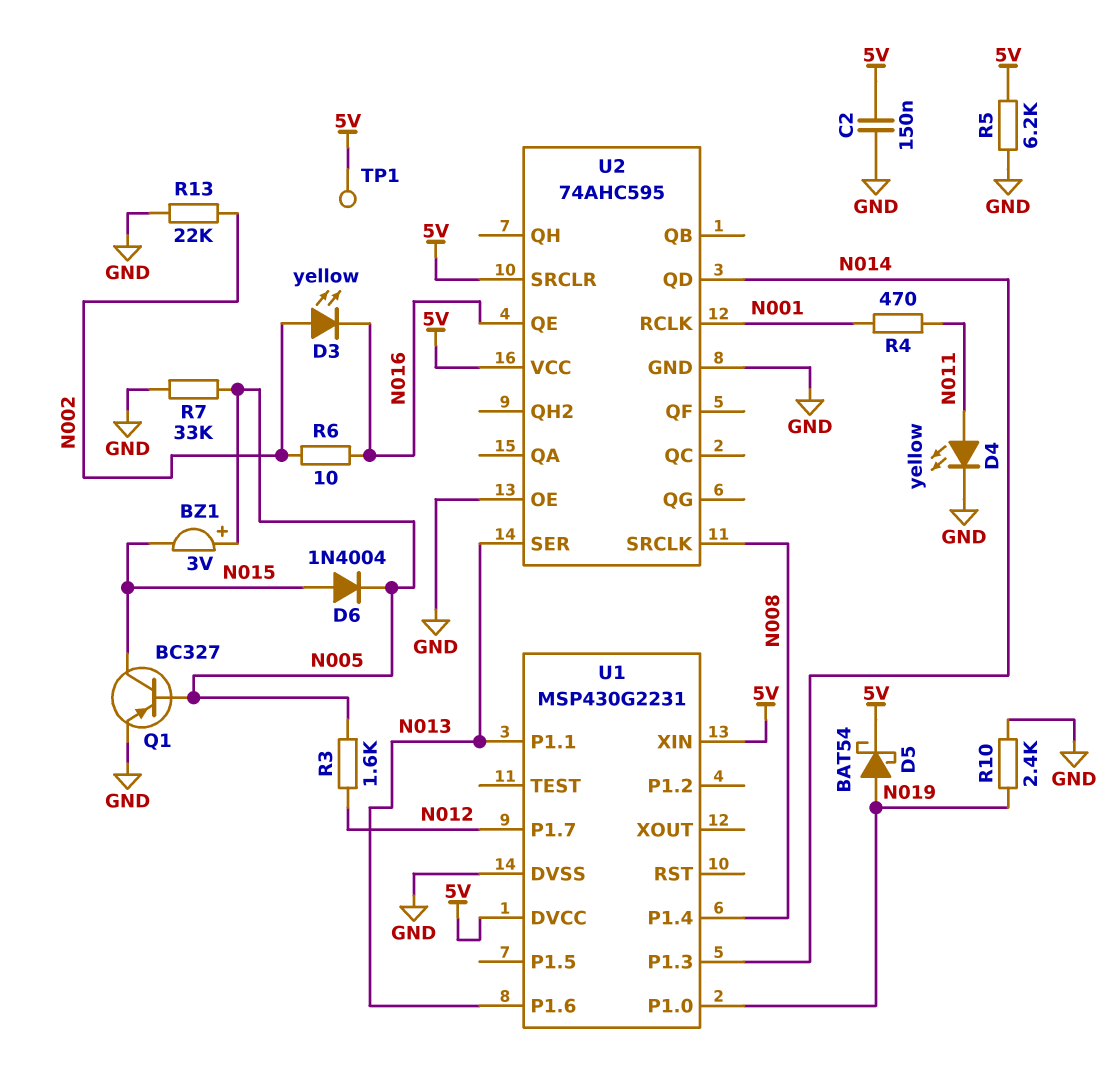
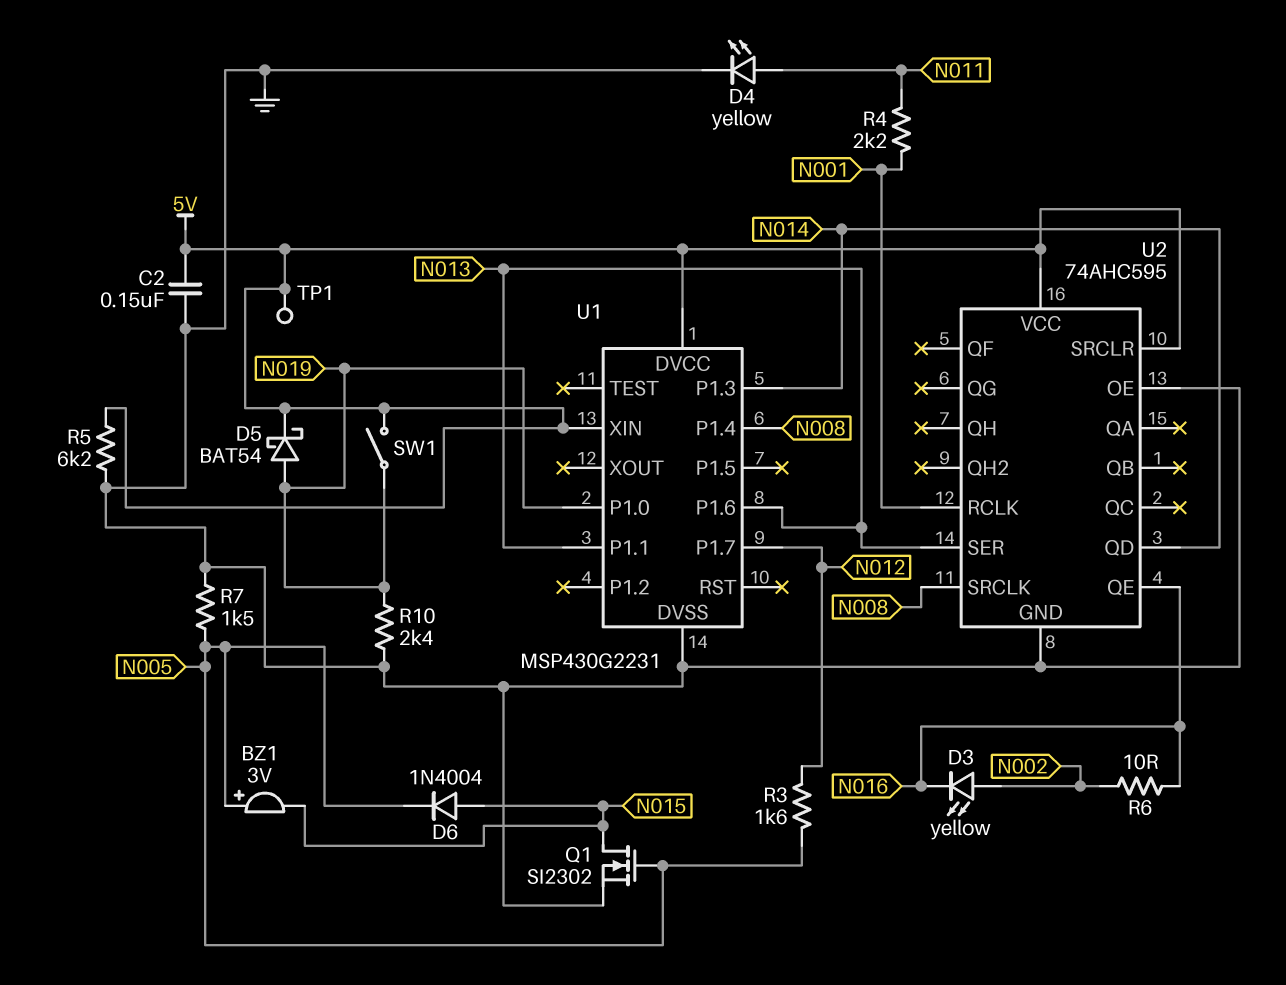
Q1: PNP BC327 (B N005, C N015, E GND) -> NMOS SI2302 (G N005, D N015, S GND)
R4: 470 (N001, N011) -> 2.2k (N001, N011)
R7: 33k (GND, N005) -> 1.5k (GND, N005)
R13: 22k (GND, N002) -> none
SW1: none -> switch (5V, N019)

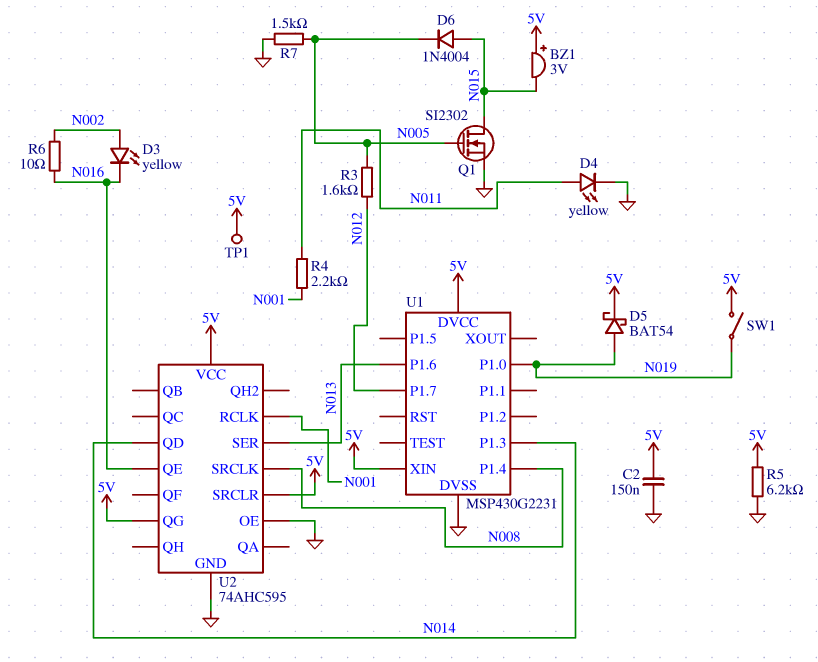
BZ1: buzzer 3V (plus N005, minus N015) -> buzzer 3V (plus 5V, minus N015)
R10: 2.4k (GND, N019) -> none
U1 pin P1.1: N013 -> none
U2 pin QG: none -> 5V

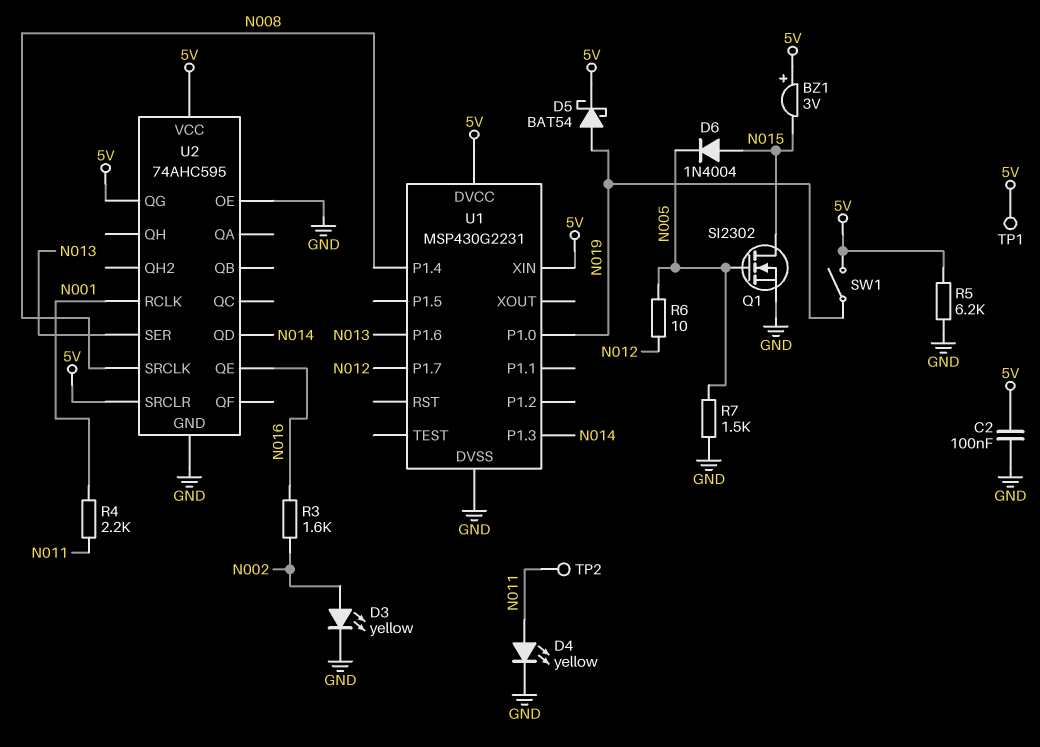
C2: 150nF (5V, GND) -> 100nF (5V, GND)
D3: LED yellow (A N002, K N016) -> LED yellow (A N002, K GND)
R3: 1.6k (N005, N012) -> 1.6k (N002, N016)
R6: 10 (N002, N016) -> 10 (N005, N012)
TP2: none -> test point (N011)

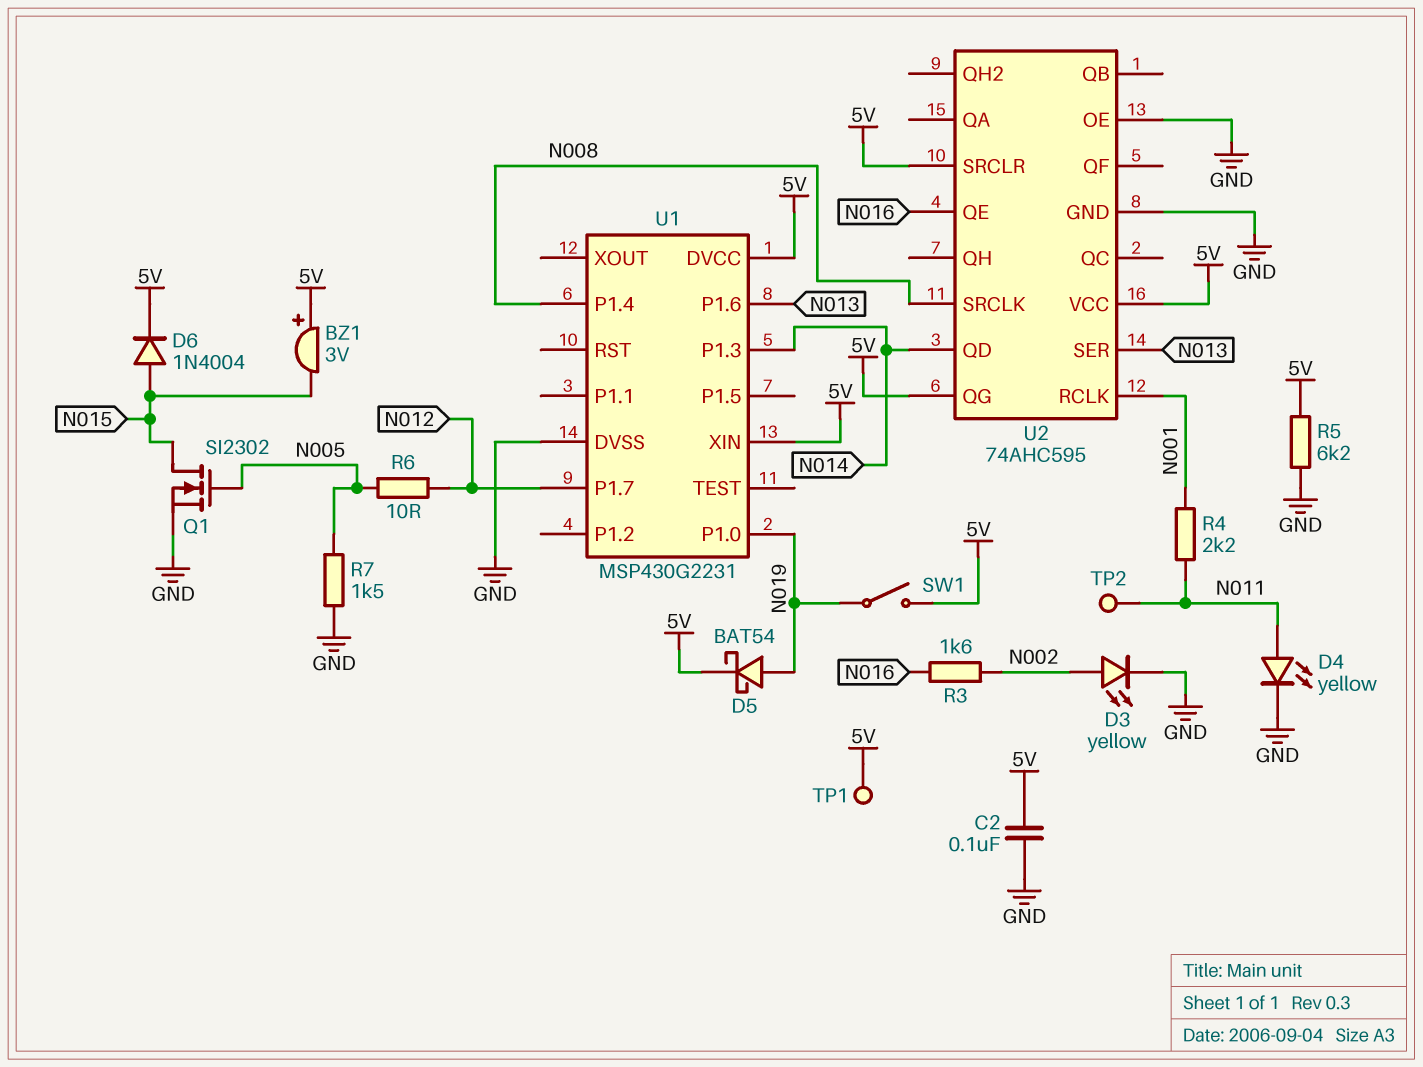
D6: diode 1N4004 (A N015, K N005) -> diode 1N4004 (A N015, K 5V)

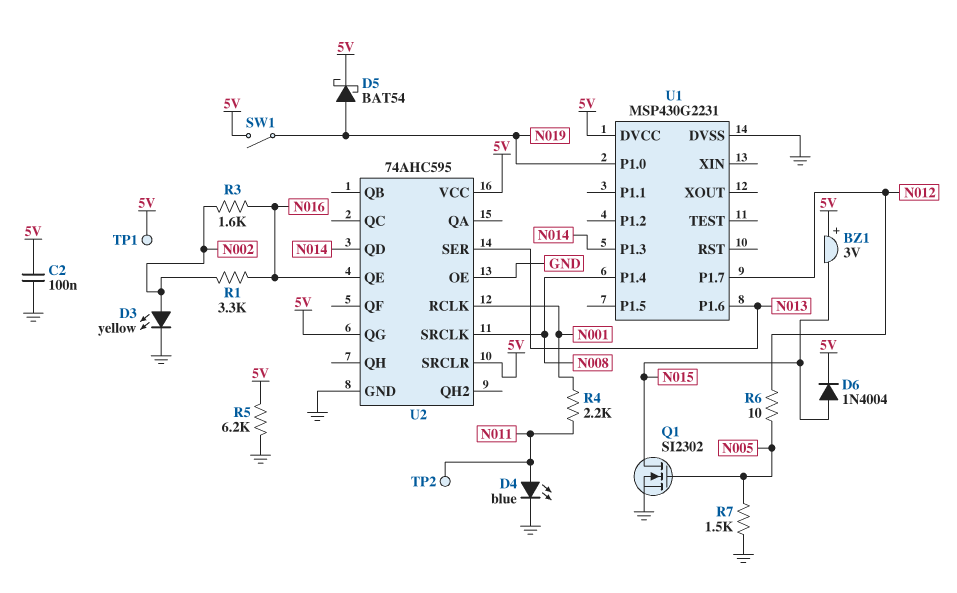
D4: LED yellow (A N011, K GND) -> LED blue (A N011, K GND)
R1: none -> 3.3k (N002, N016)
U1 pin XIN: 5V -> none

